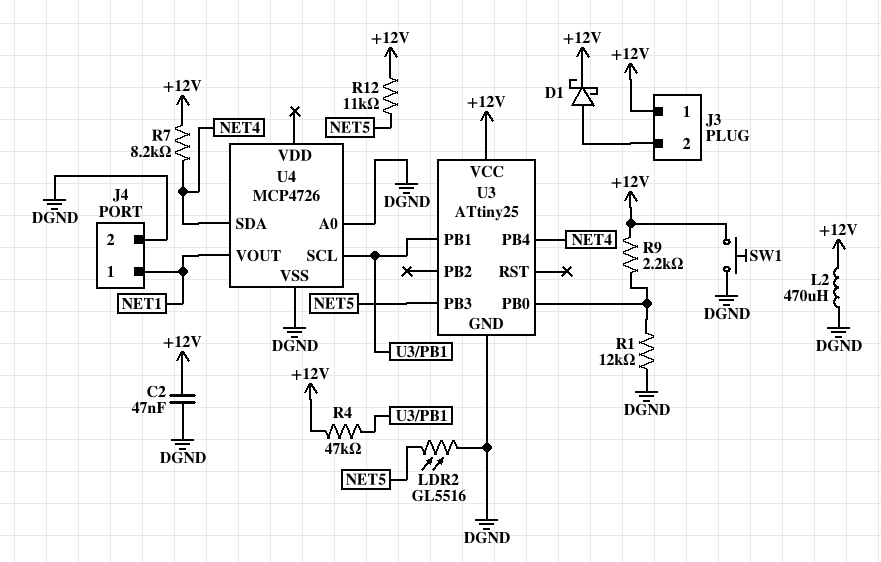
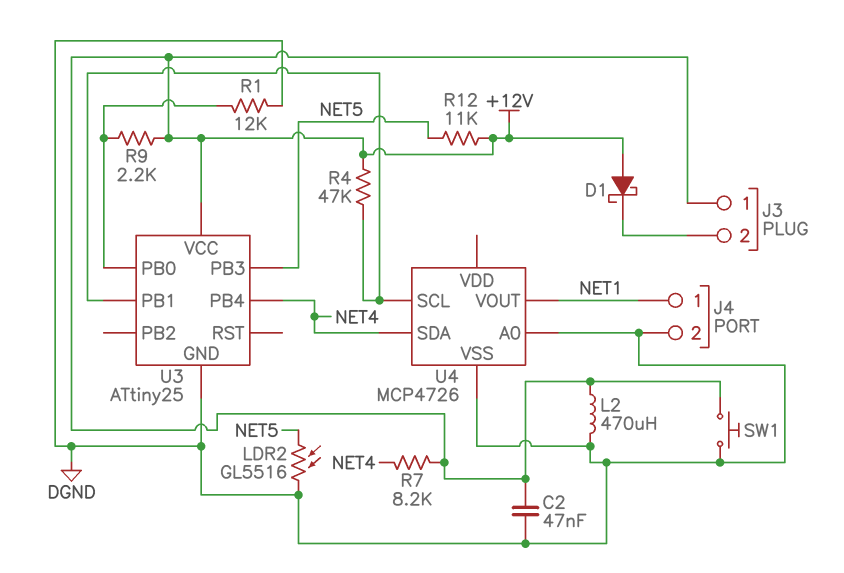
D1: schottky (A J3/2, K +12V) -> schottky (A +12V, K J3/2)

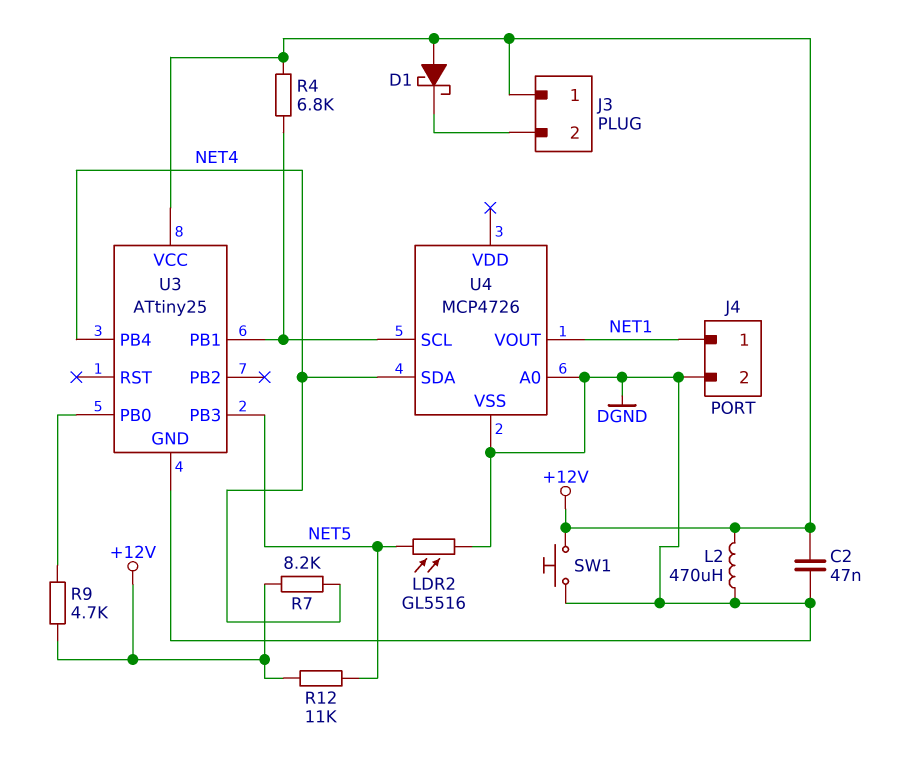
R1: 12k (DGND, U3/PB0) -> none
R4: 47k (+12V, U3/PB1) -> 6.8k (+12V, U3/PB1)
R9: 2.2k (+12V, U3/PB0) -> 4.7k (+12V, U3/PB0)

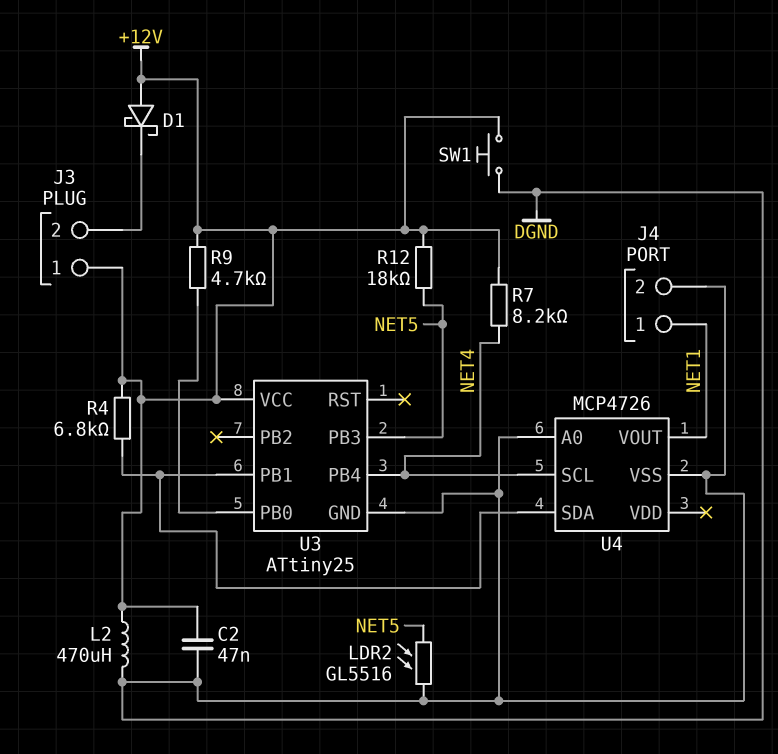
R12: 11k (+12V, NET5) -> 18k (+12V, NET5)
U4 pin SCL: U3/PB1 -> NET4
U4 pin SDA: NET4 -> U3/PB1

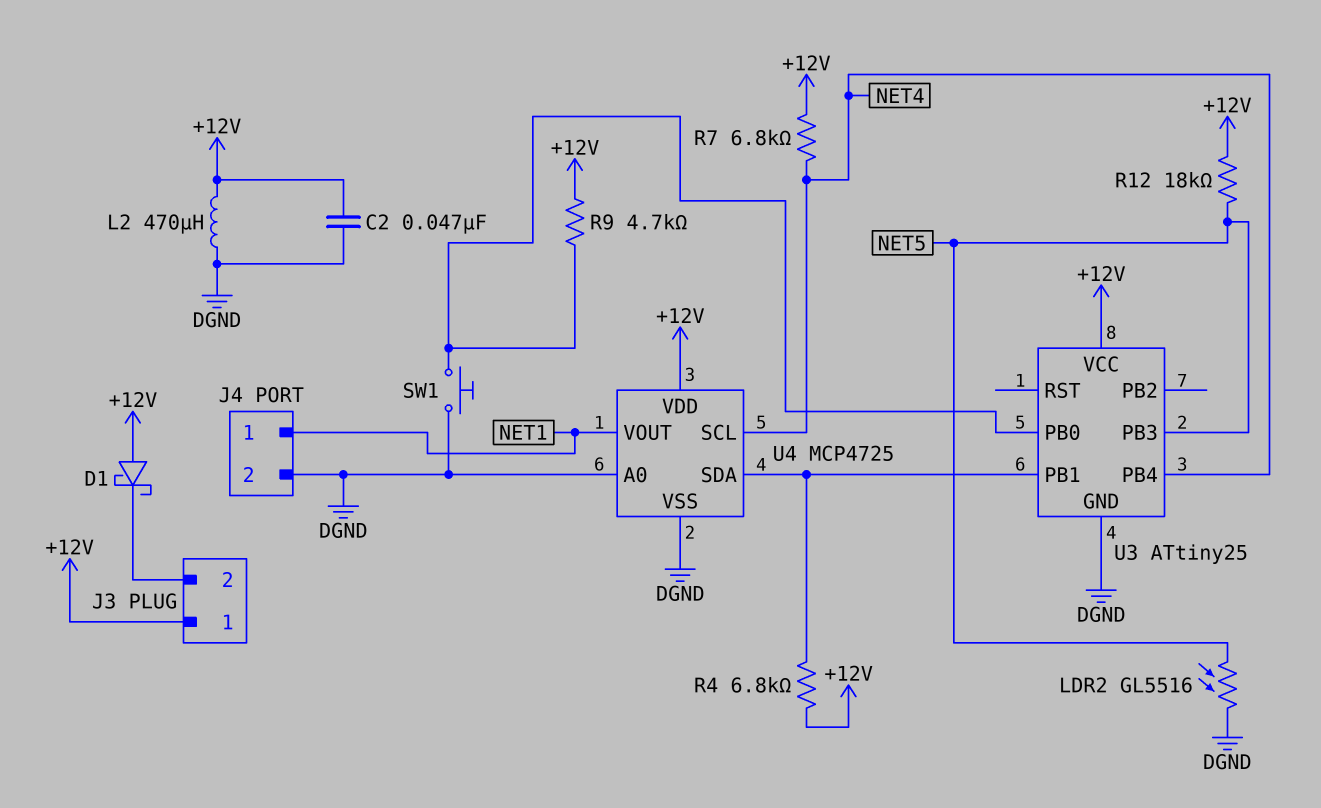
R7: 8.2k (+12V, NET4) -> 6.8k (+12V, NET4)
SW1: button (+12V, DGND) -> button (DGND, U3/PB0)
U4: MCP4726 -> MCP4725
U4 pin VDD: none -> +12V

